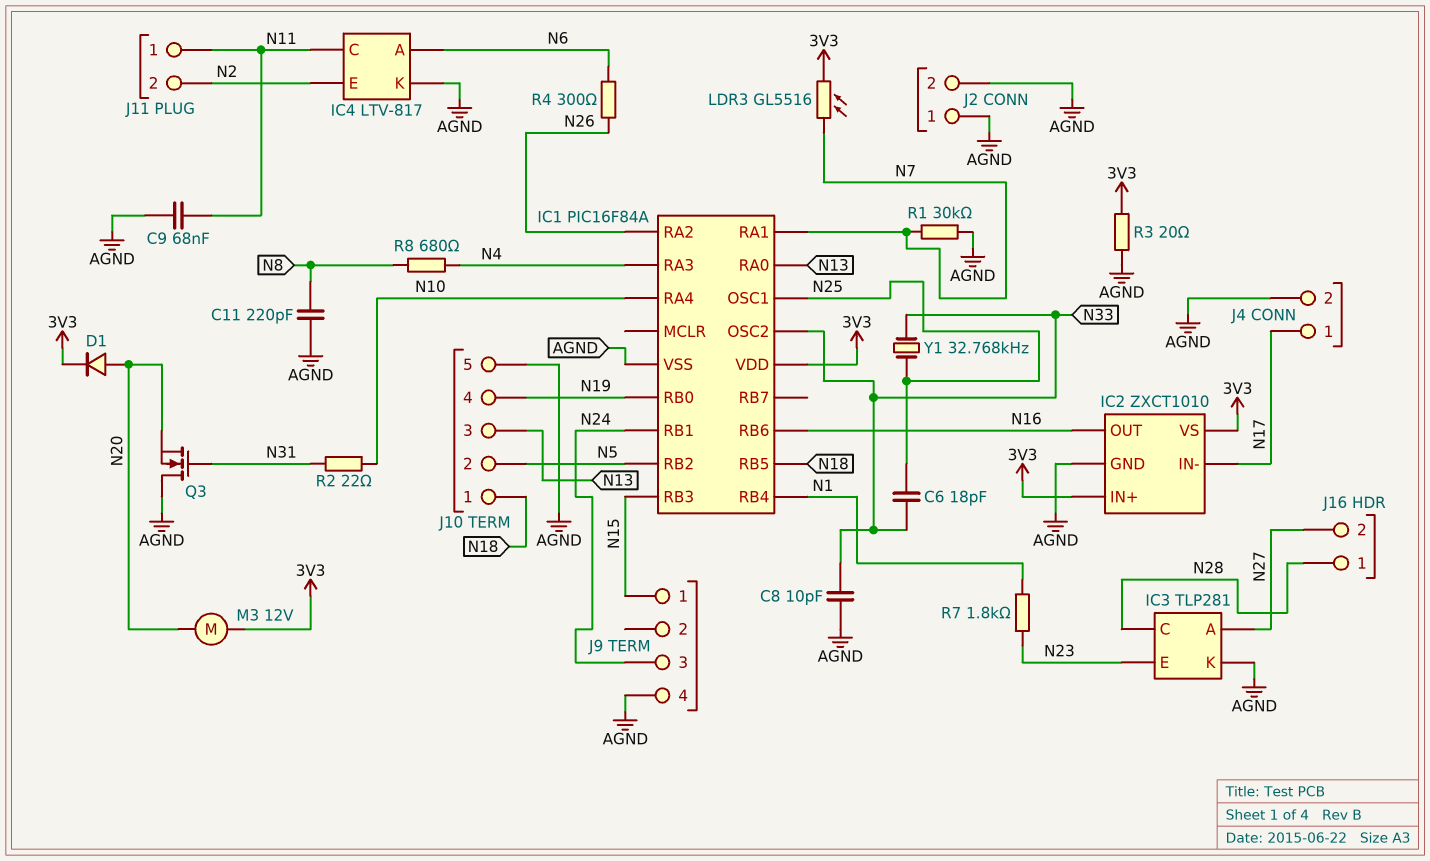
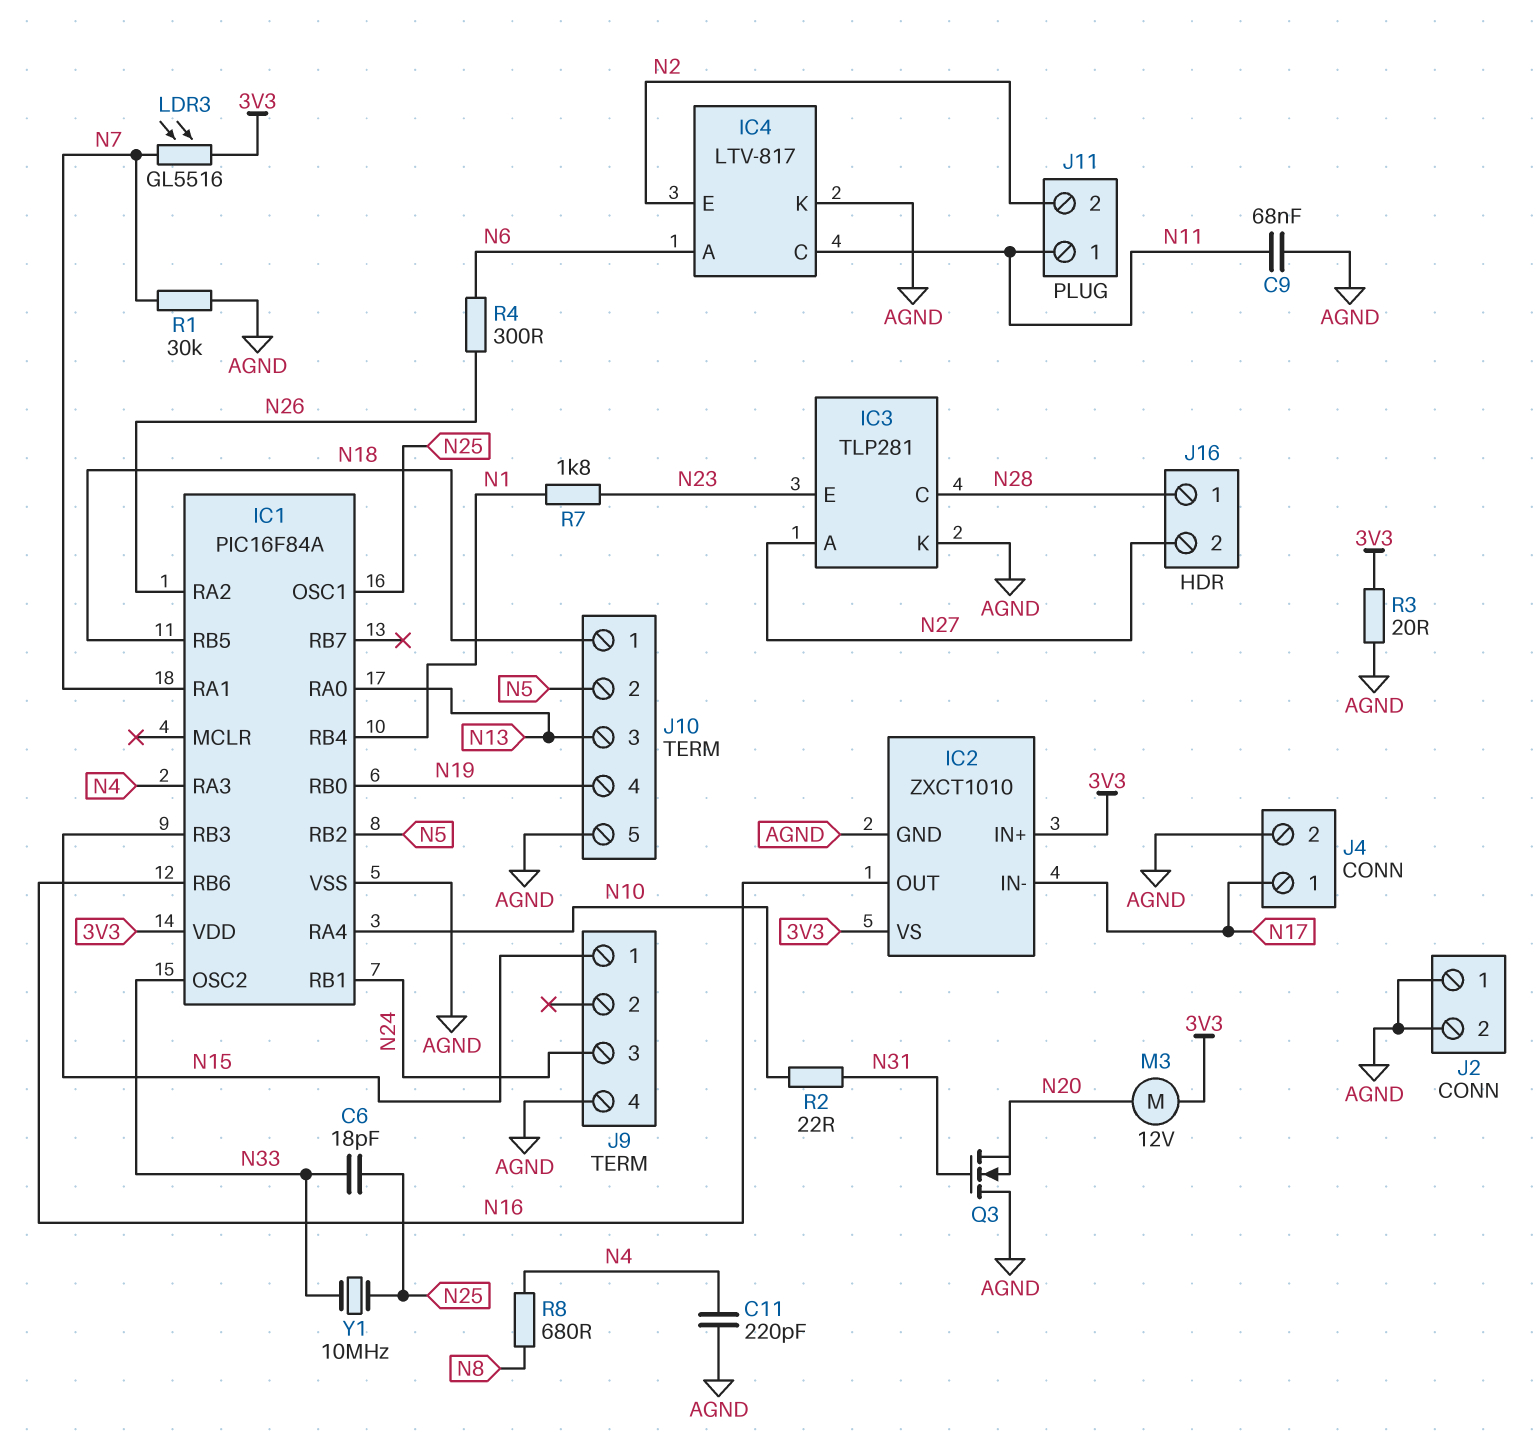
C8: 10pF (AGND, N33) -> none
C11: 220pF (AGND, N8) -> 220pF (AGND, N4)
D1: diode (A N20, K 3V3) -> none
Y1: 32.768kHz (N25, N33) -> 10MHz (N25, N33)

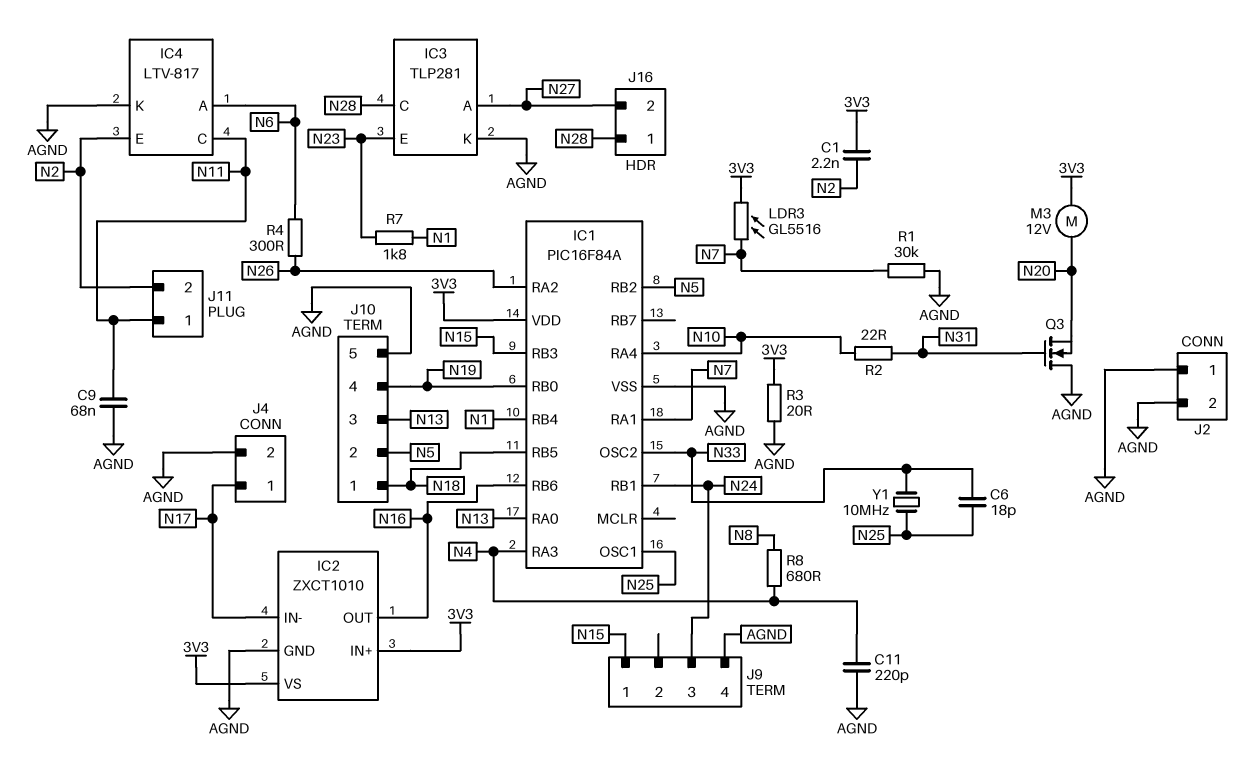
C1: none -> 2.2nF (3V3, N2)

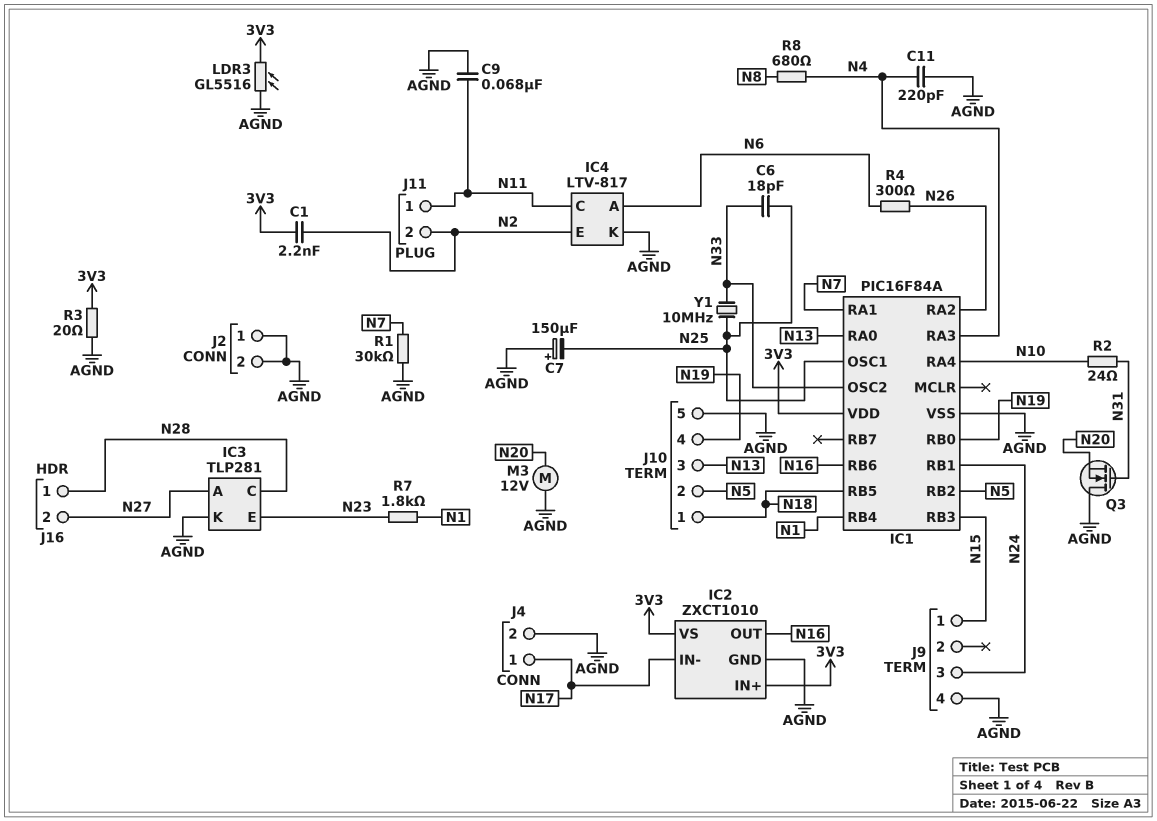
C7: none -> 150uF (plus AGND, minus N25)
LDR3: GL5516 (3V3, N7) -> GL5516 (3V3, AGND)
M3: motor 12V (3V3, N20) -> motor 12V (AGND, N20)
R2: 22 (N10, N31) -> 24 (N10, N31)

